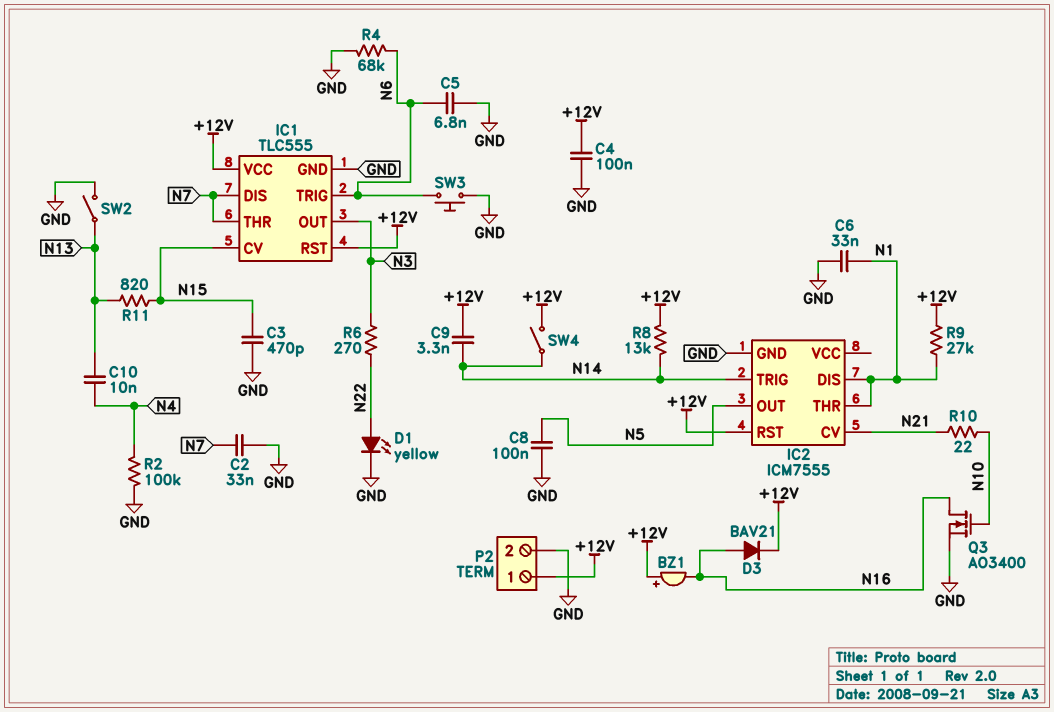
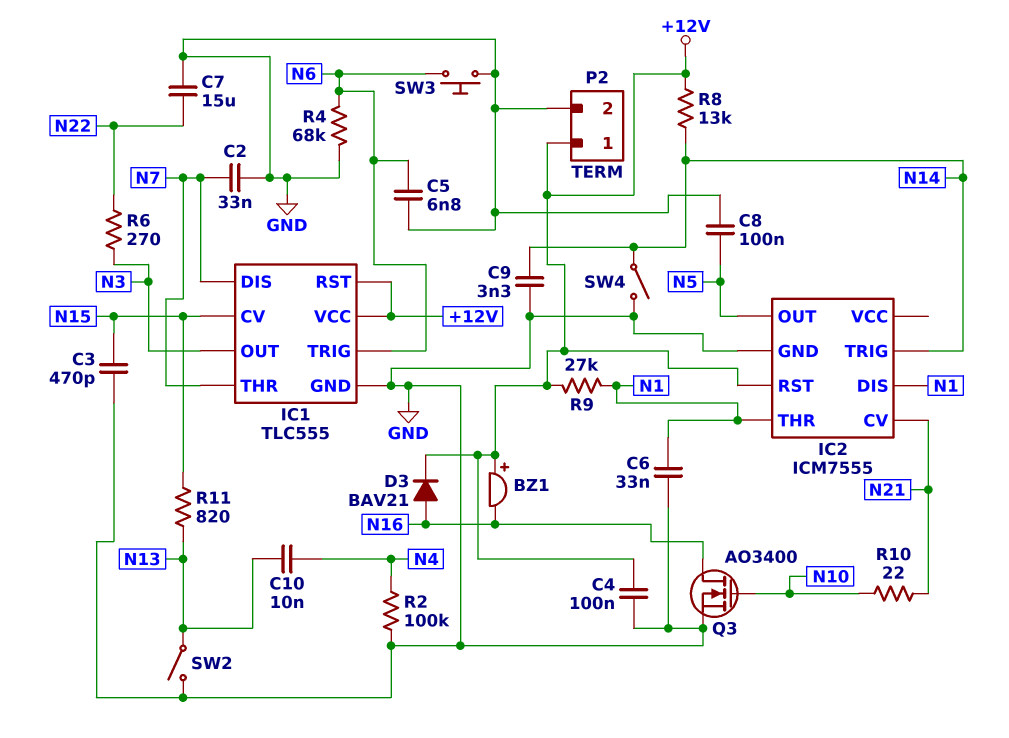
C7: none -> 15uF (GND, N22)
C9: 3.3nF (+12V, N14) -> 3.3nF (GND, N14)
D1: LED yellow (A N22, K GND) -> none
SW4: switch (+12V, N14) -> switch (GND, N14)

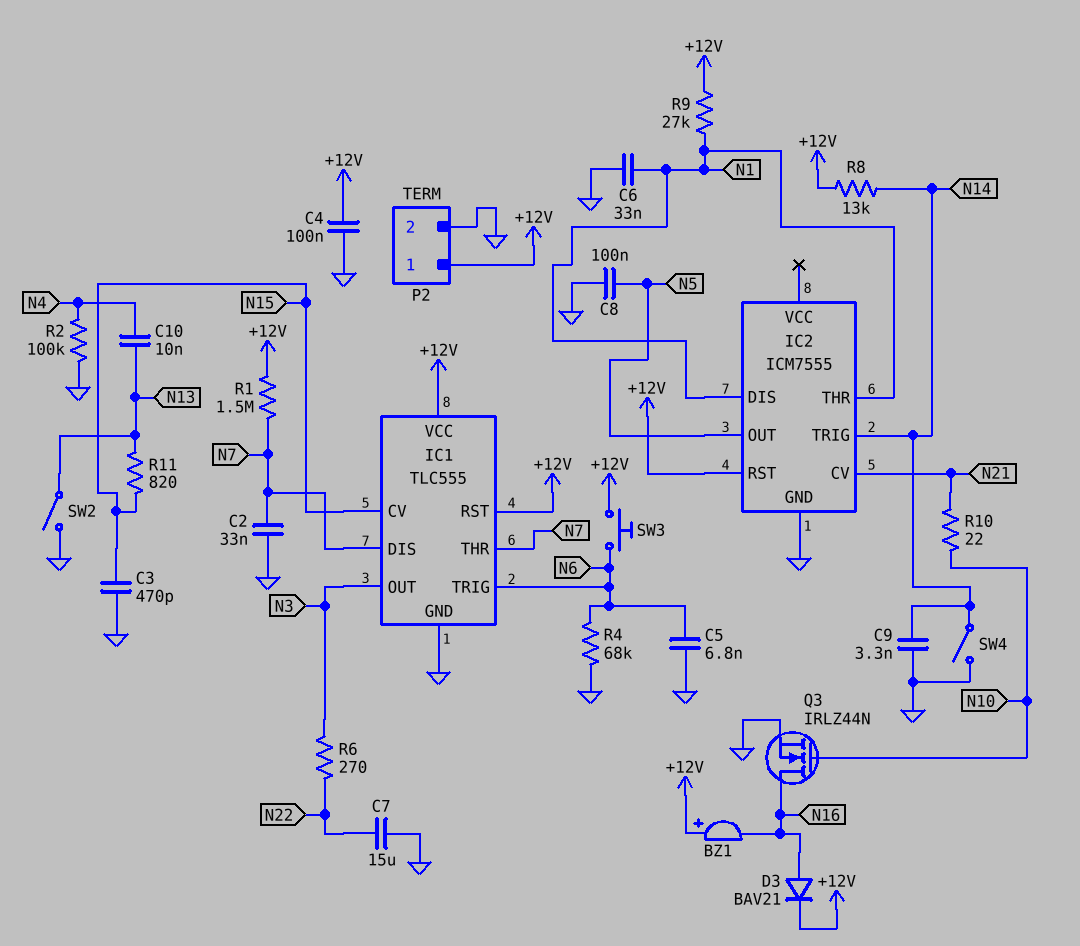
Q3: NMOS AO3400 (G N10, D N16, S GND) -> NMOS IRLZ44N (G N10, D N16, S GND)
R1: none -> 1.5M (+12V, N7)
SW3: button (GND, N6) -> button (+12V, N6)

